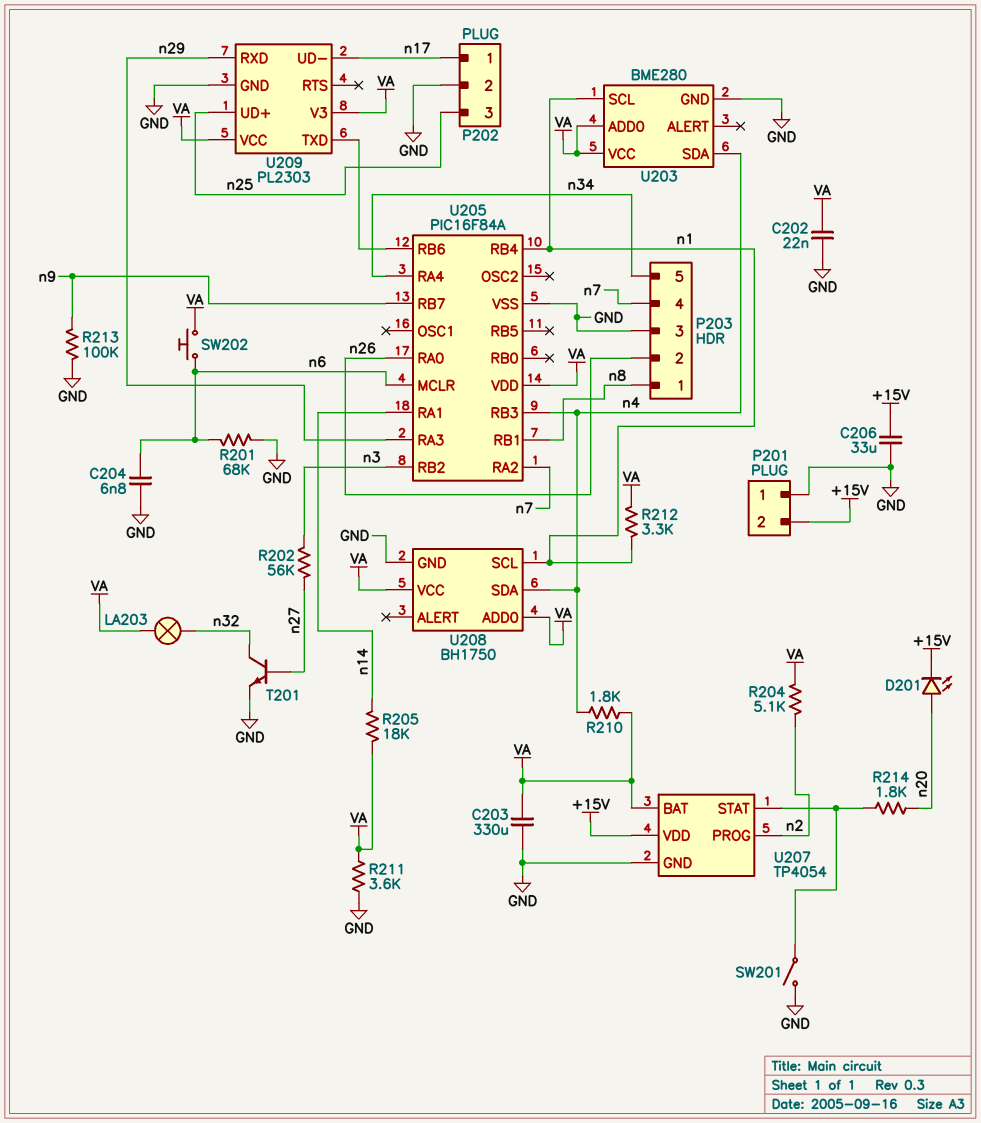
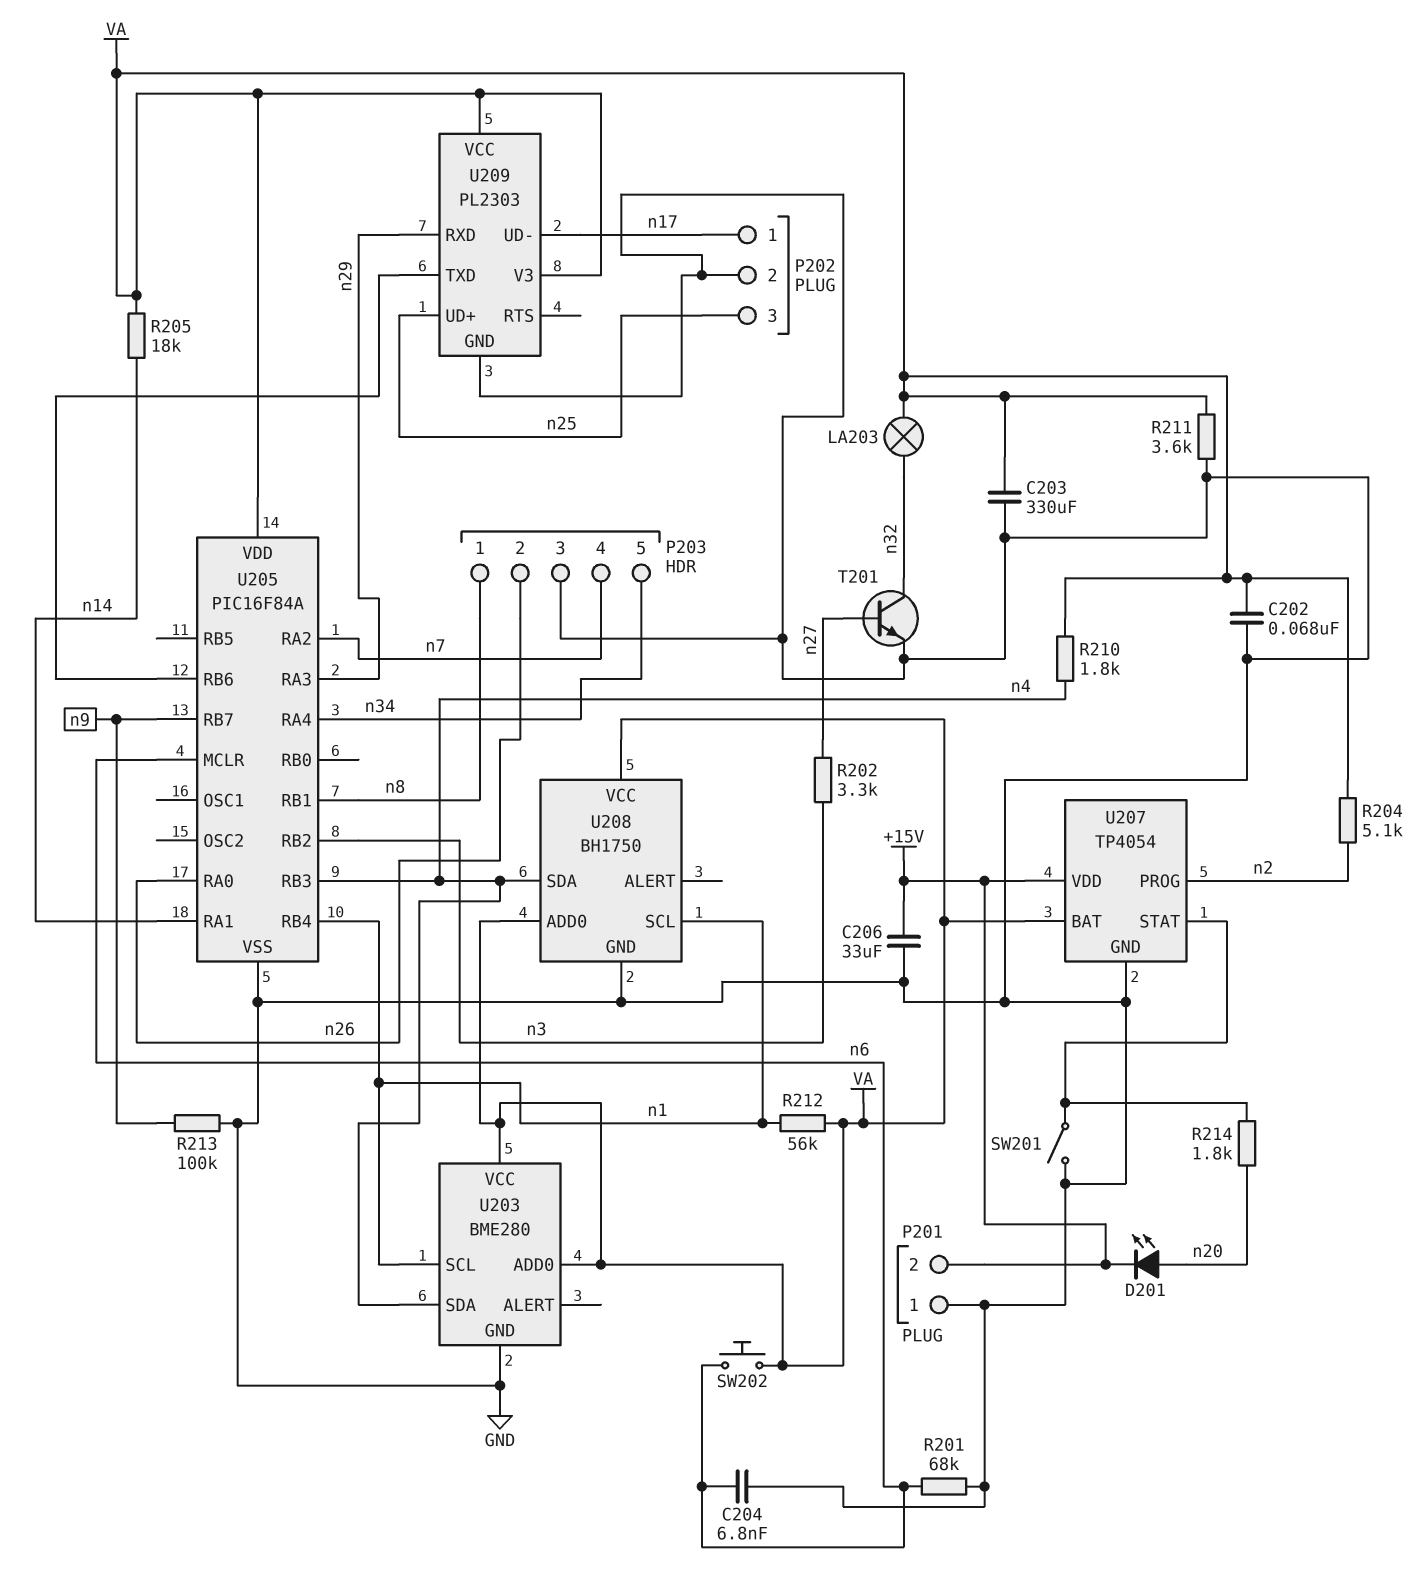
C202: 22nF (GND, VA) -> 68nF (GND, VA)
R202: 56k (n3, n27) -> 3.3k (n3, n27)
R212: 3.3k (VA, n1) -> 56k (VA, n1)

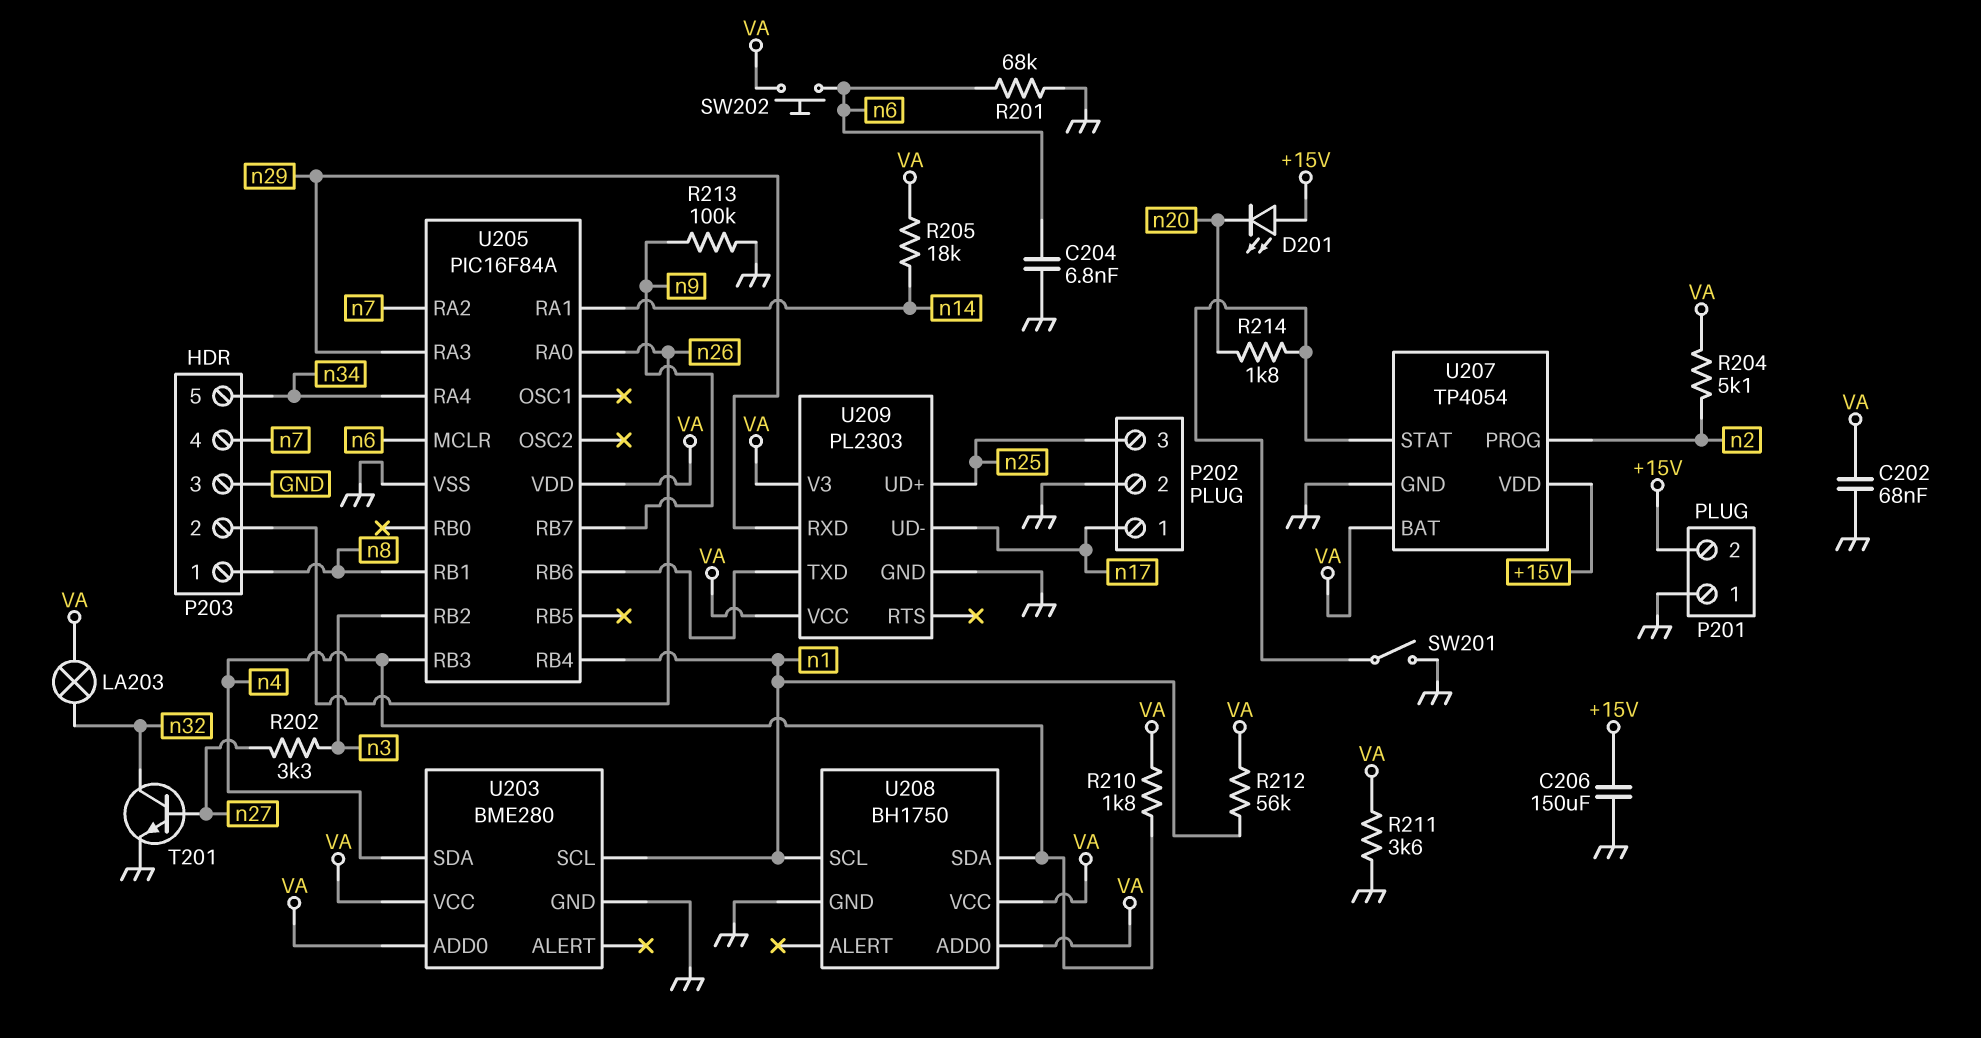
C203: 330uF (GND, VA) -> none
C206: 33uF (+15V, GND) -> 150uF (+15V, GND)
D201: LED (A n20, K +15V) -> LED (A +15V, K n20)

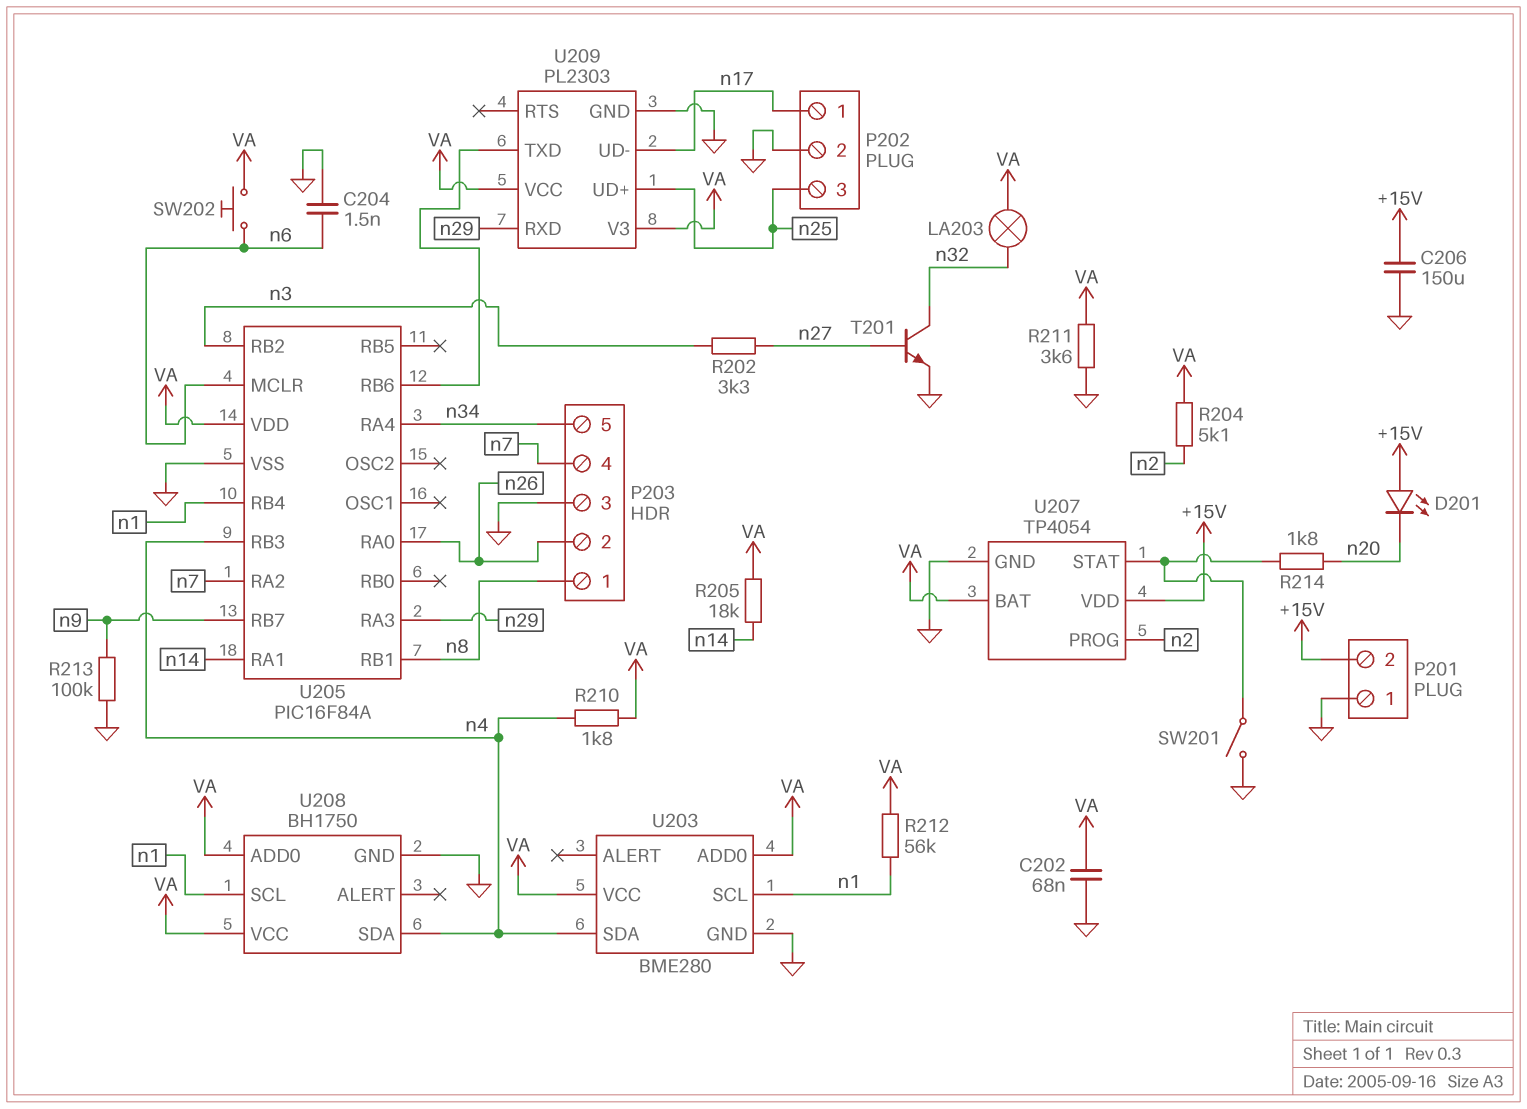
C204: 6.8nF (GND, n6) -> 1.5nF (GND, n6)
R201: 68k (GND, n6) -> none

